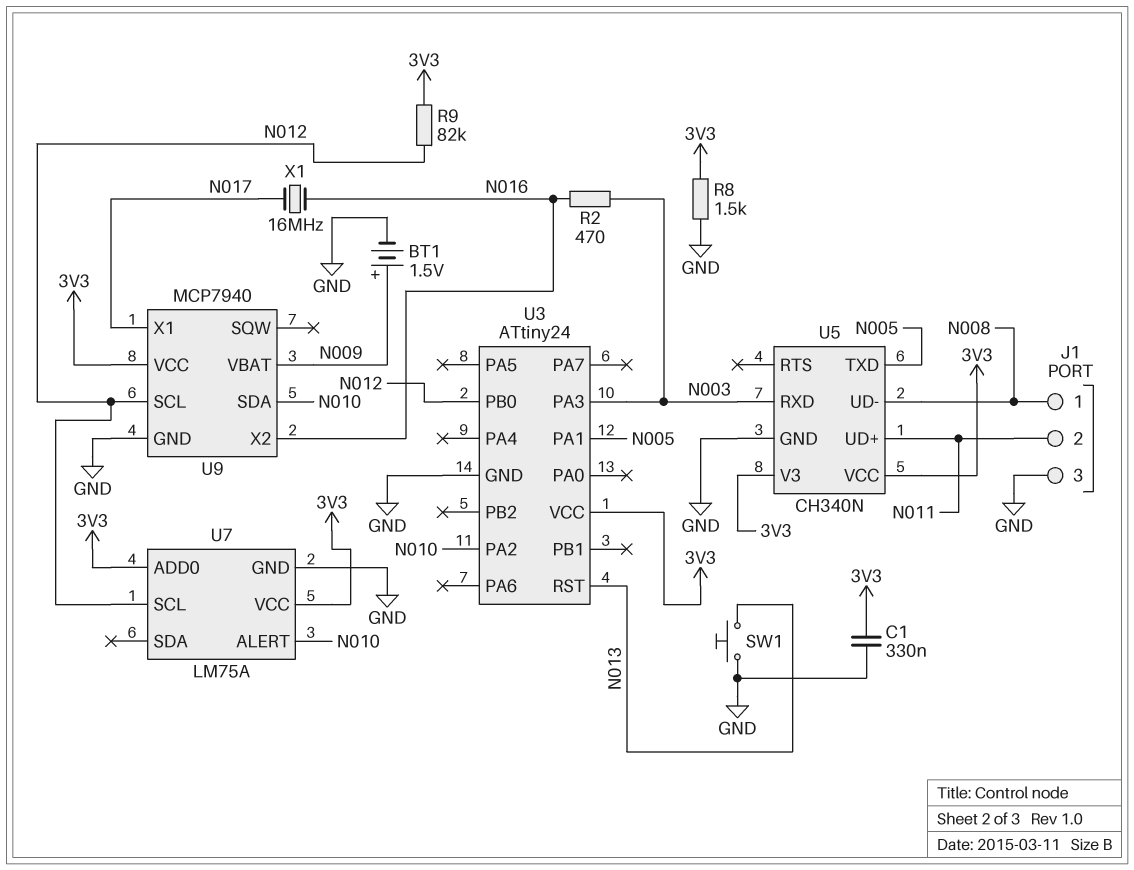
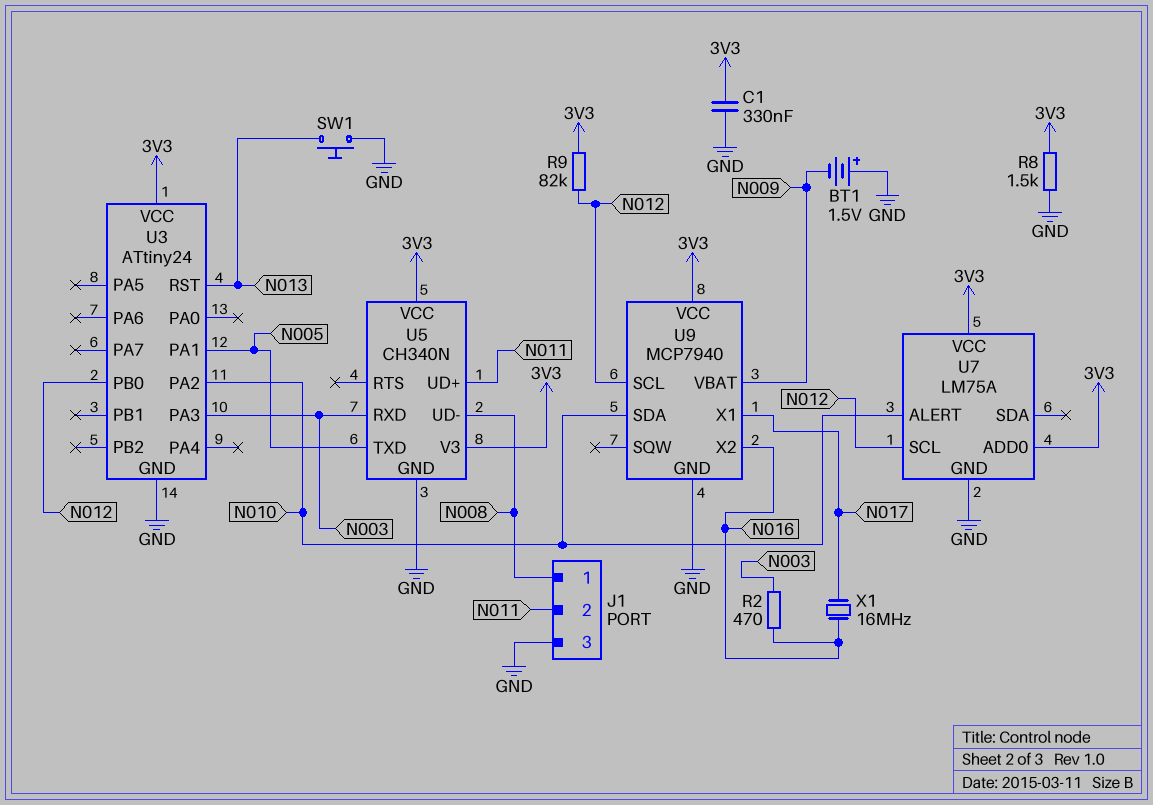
BT1: 1.5V (plus N009, minus GND) -> 1.5V (plus GND, minus N009)

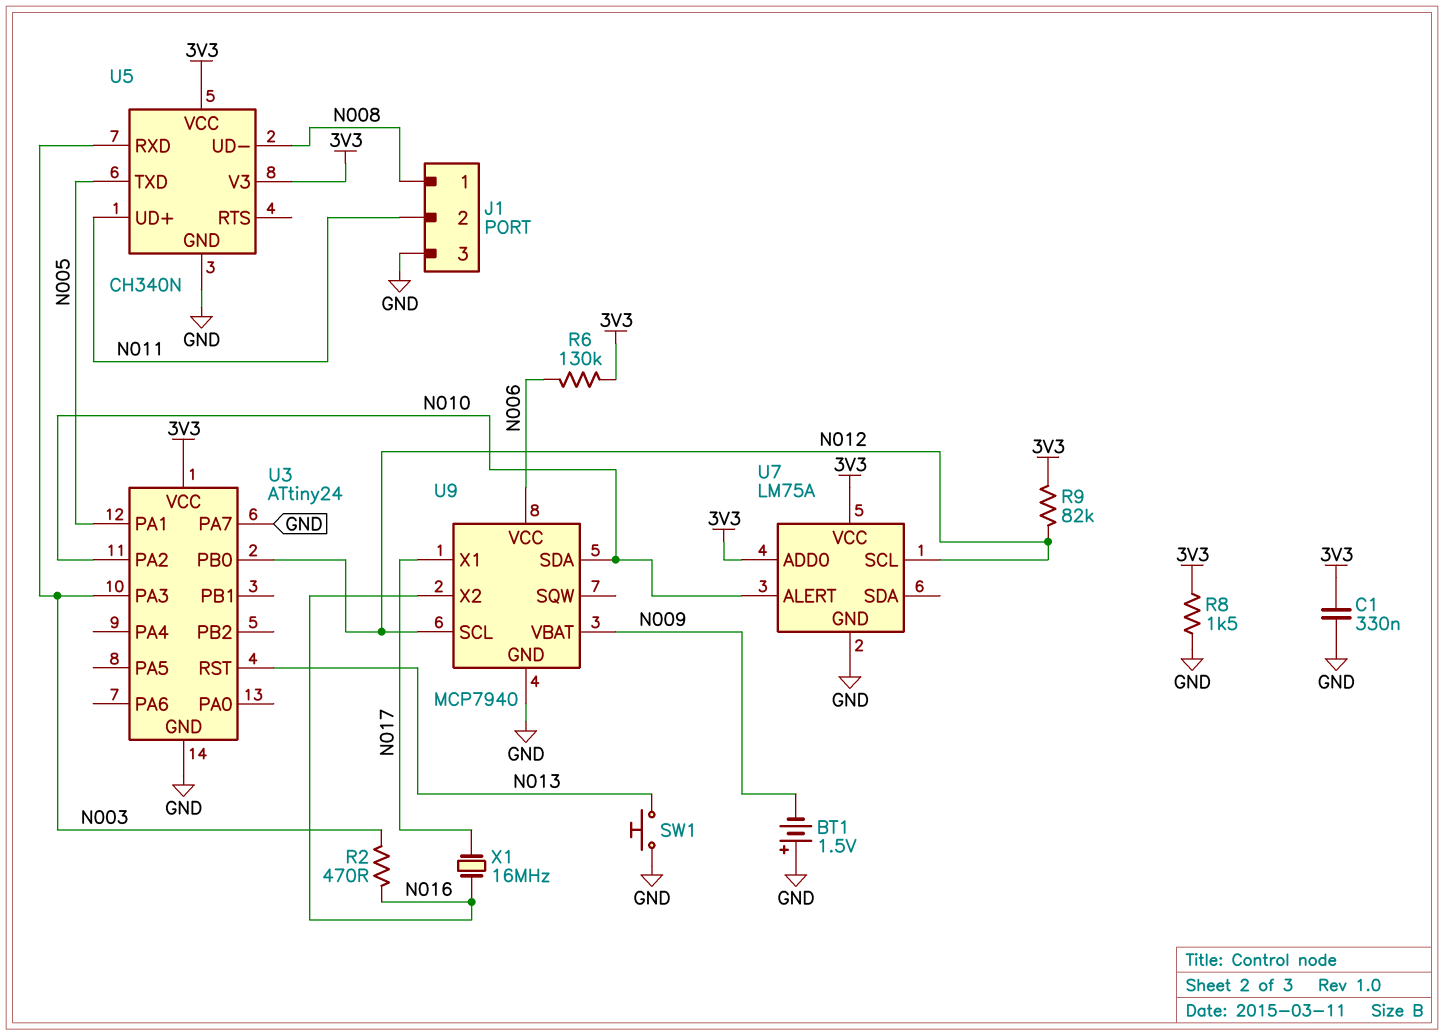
R6: none -> 130k (3V3, N006)
U3 pin PA7: none -> GND
U9 pin VCC: 3V3 -> N006

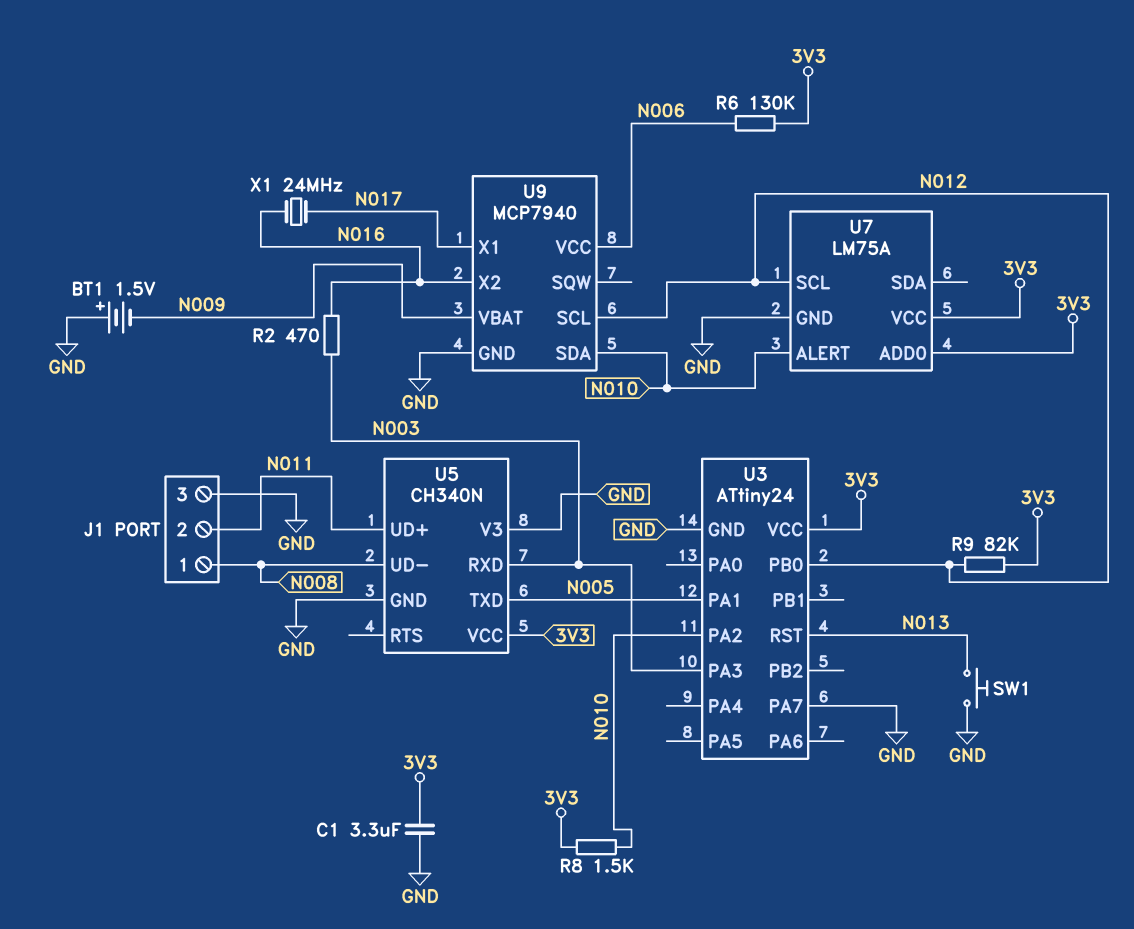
C1: 330nF (3V3, GND) -> 3.3uF (3V3, GND)
R8: 1.5k (3V3, GND) -> 1.5k (3V3, N010)
U5 pin V3: 3V3 -> GND
X1: 16MHz (N016, N017) -> 24MHz (N016, N017)

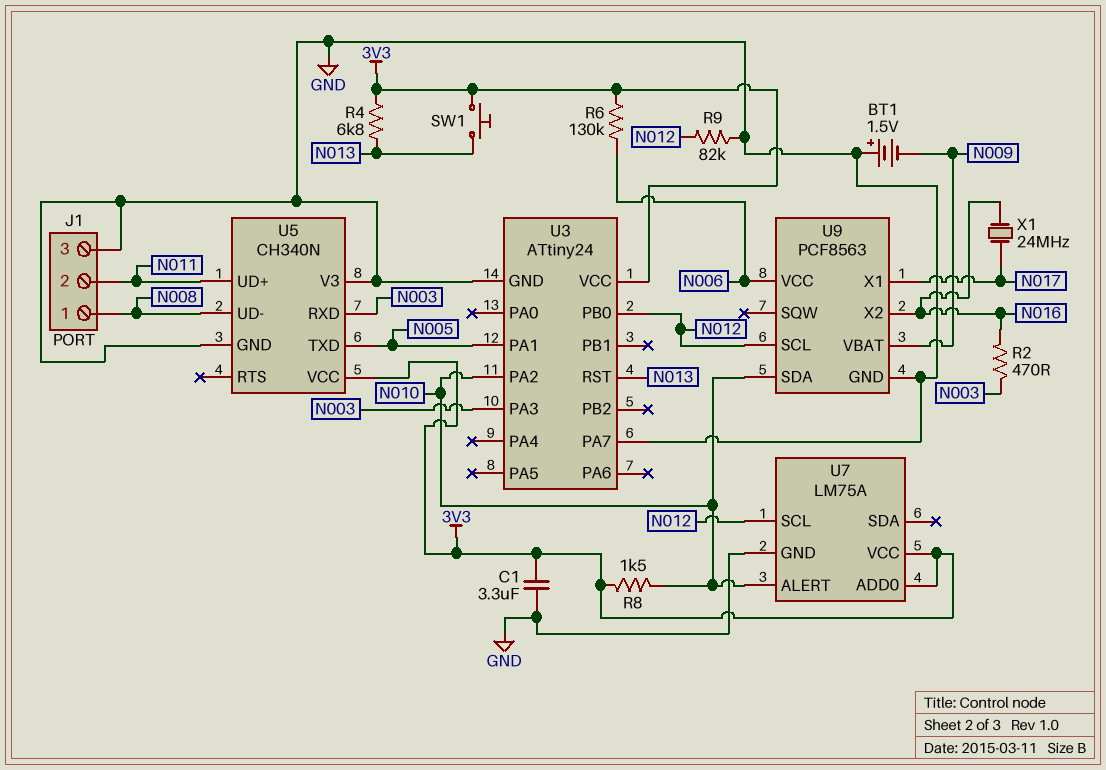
R4: none -> 6.8k (3V3, N013)
R9: 82k (3V3, N012) -> 82k (GND, N012)
SW1: button (GND, N013) -> button (3V3, N013)
U9: MCP7940 -> PCF8563

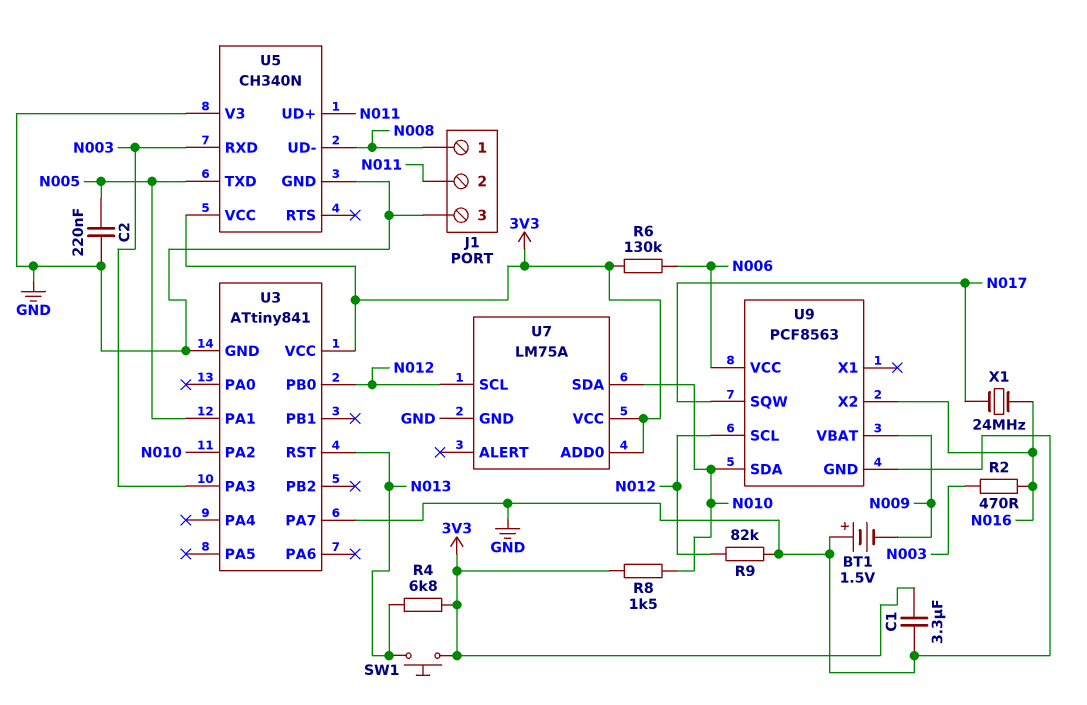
C2: none -> 220nF (GND, N005)
U3: ATtiny24 -> ATtiny841
U7 pin ALERT: N010 -> none
U7 pin SDA: none -> N010
U9 pin SQW: none -> N017
U9 pin X1: N017 -> none

